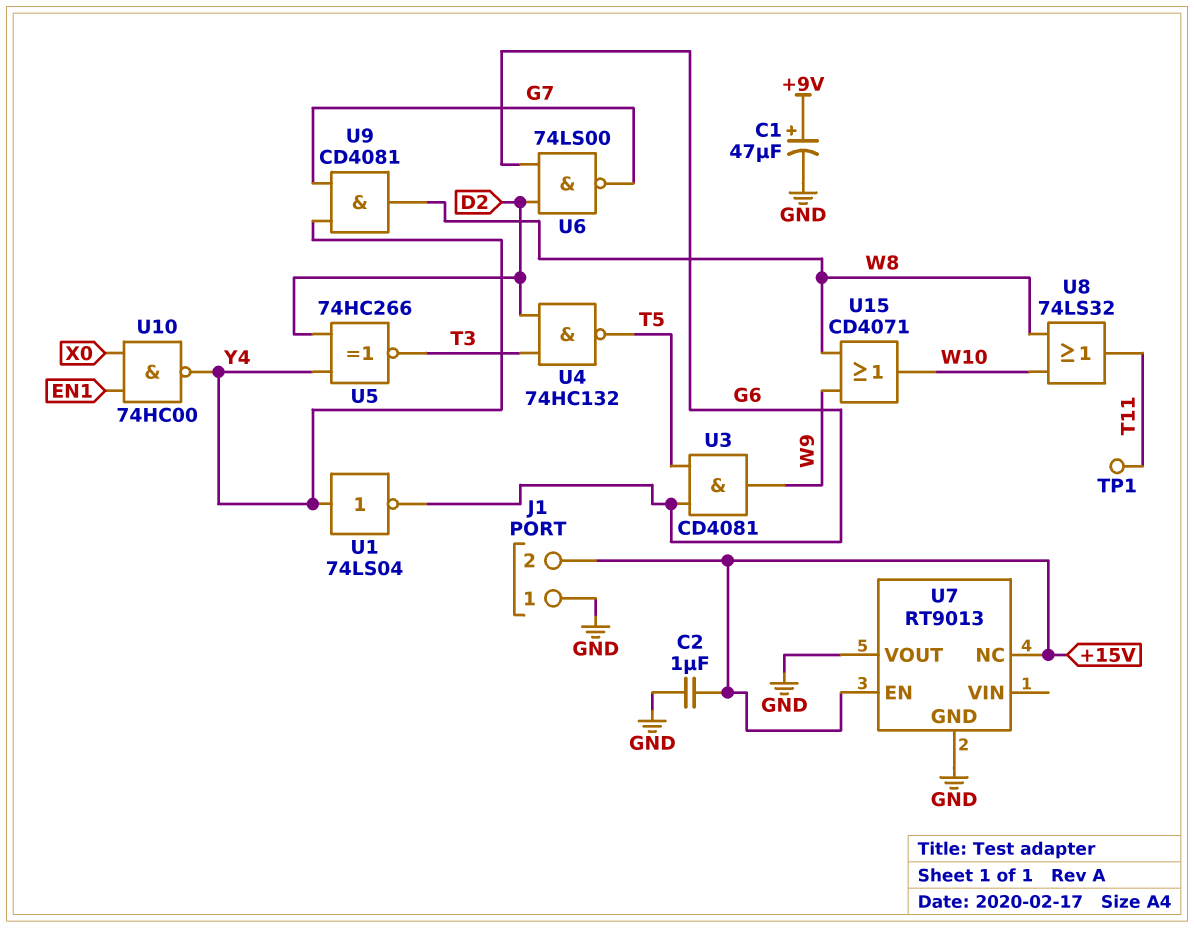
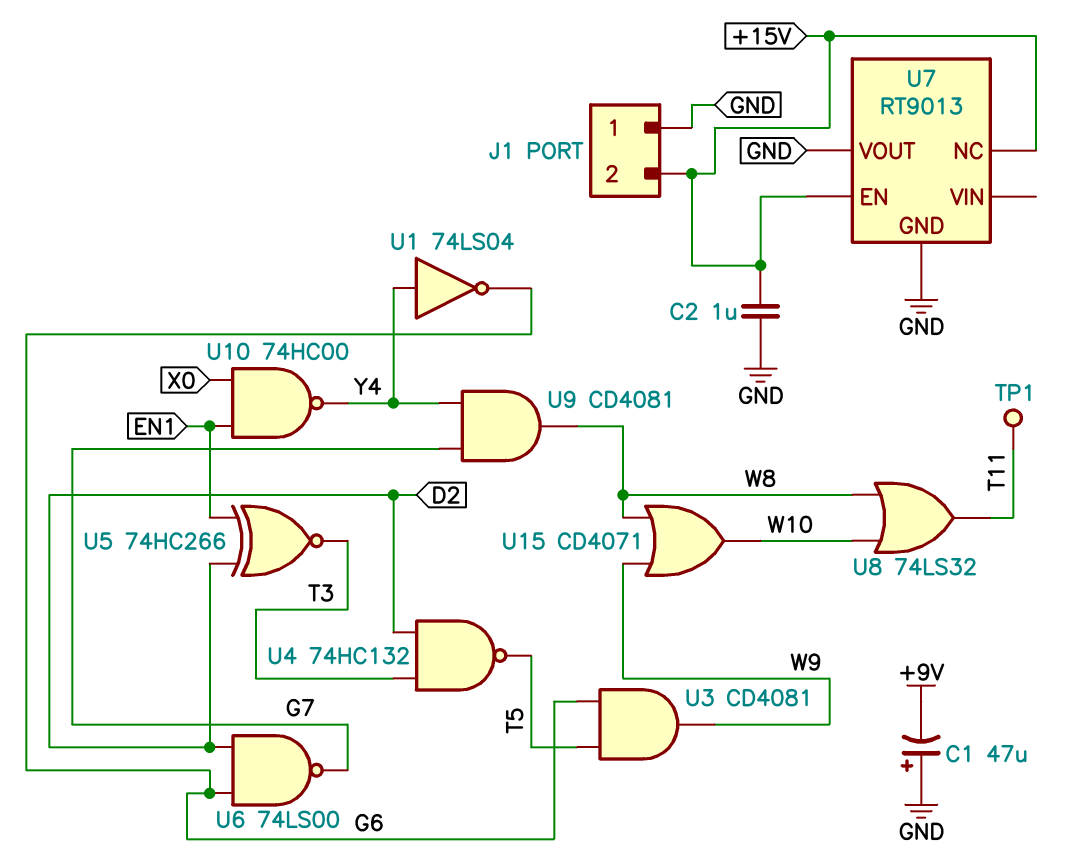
C1: 47uF (plus +9V, minus GND) -> 47uF (plus GND, minus +9V)
U5: XNOR 74HC266 (in D2, in Y4, out T3) -> XNOR 74HC266 (in D2, in EN1, out T3)

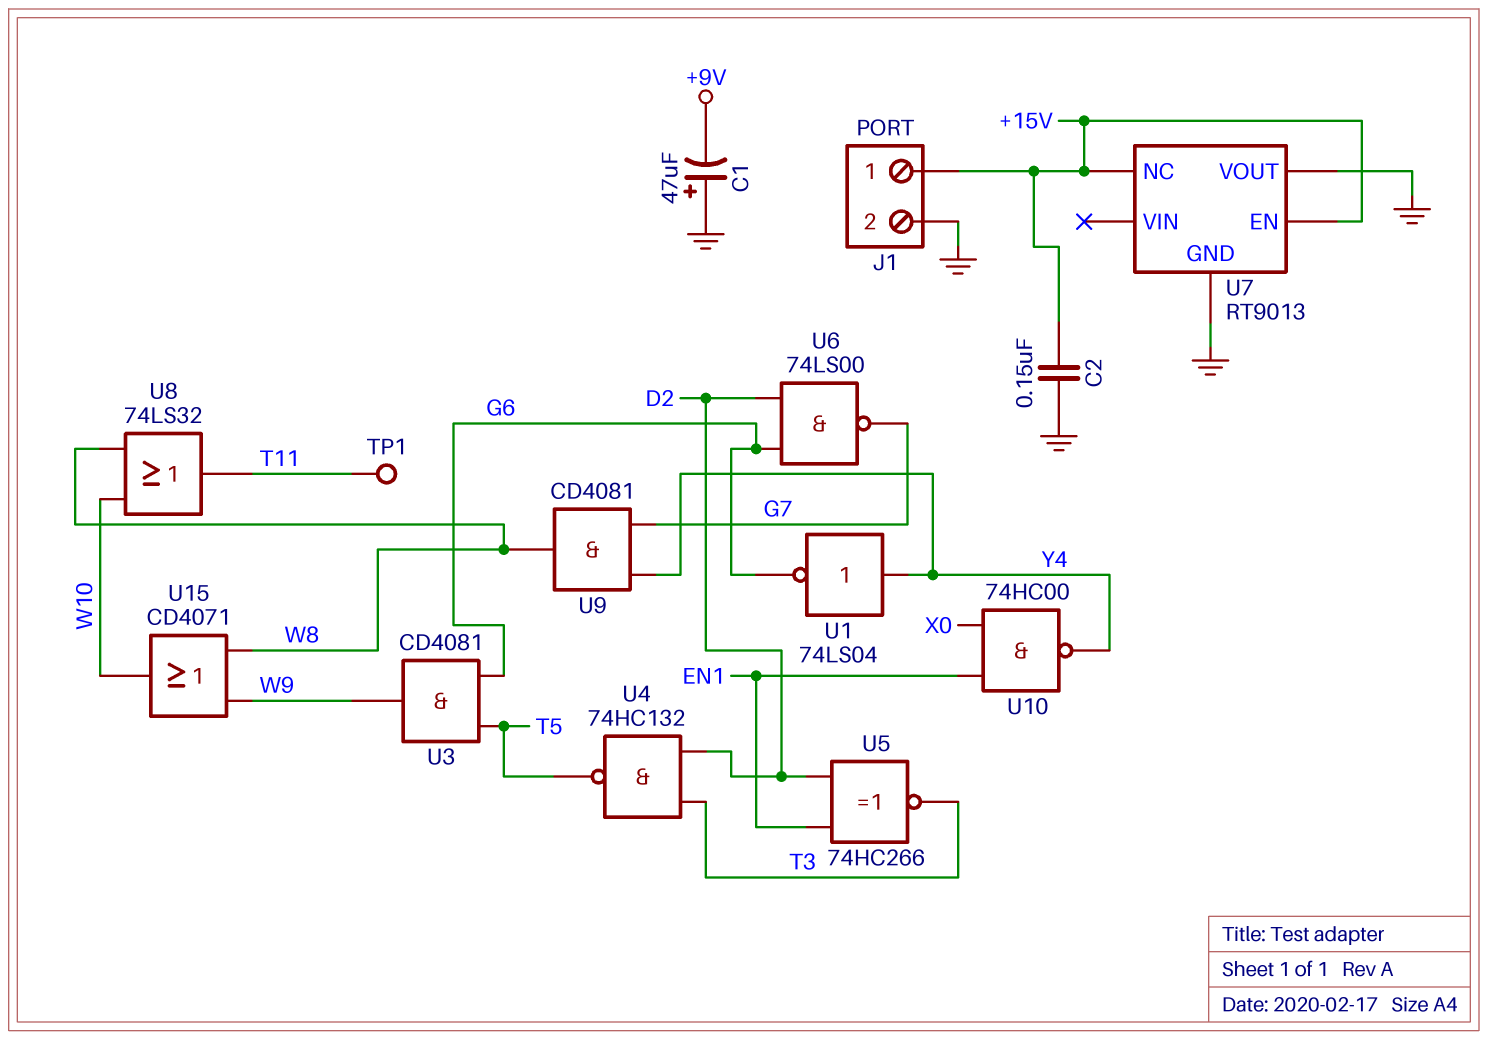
C2: 1uF (+15V, GND) -> 150nF (+15V, GND)
J1 pin 1: GND -> +15V
J1 pin 2: +15V -> GND

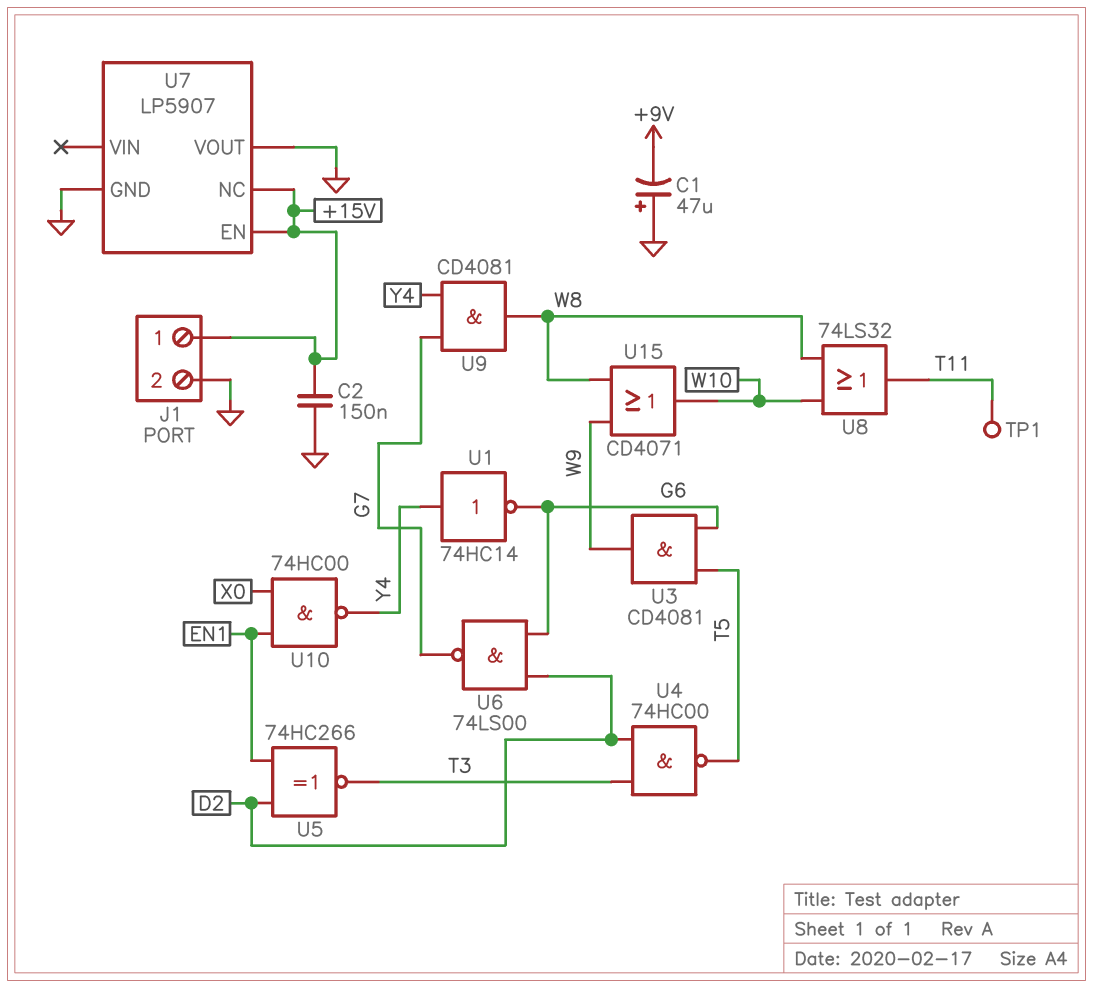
U1: NOT 74LS04 (in Y4, out G6) -> NOT 74HC14 (in Y4, out G6)
U4: NAND 74HC132 (in D2, in T3, out T5) -> NAND 74HC00 (in D2, in T3, out T5)
U7: RT9013 -> LP5907

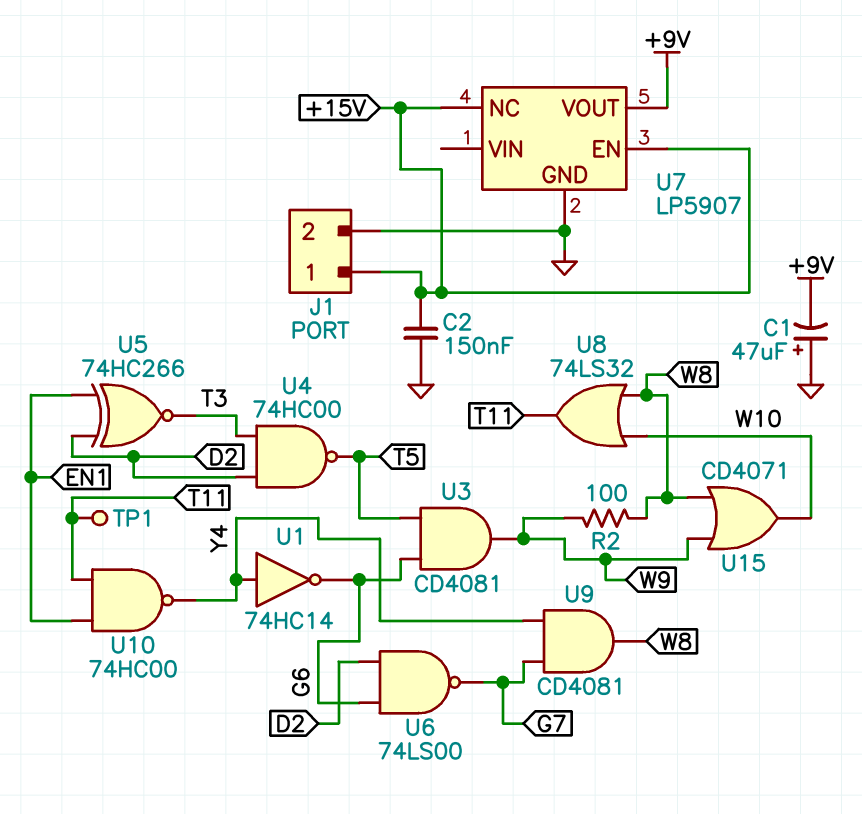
R2: none -> 100 (W8, W9)
U7 pin VOUT: GND -> +9V
U10: NAND 74HC00 (in EN1, in X0, out Y4) -> NAND 74HC00 (in EN1, in T11, out Y4)

